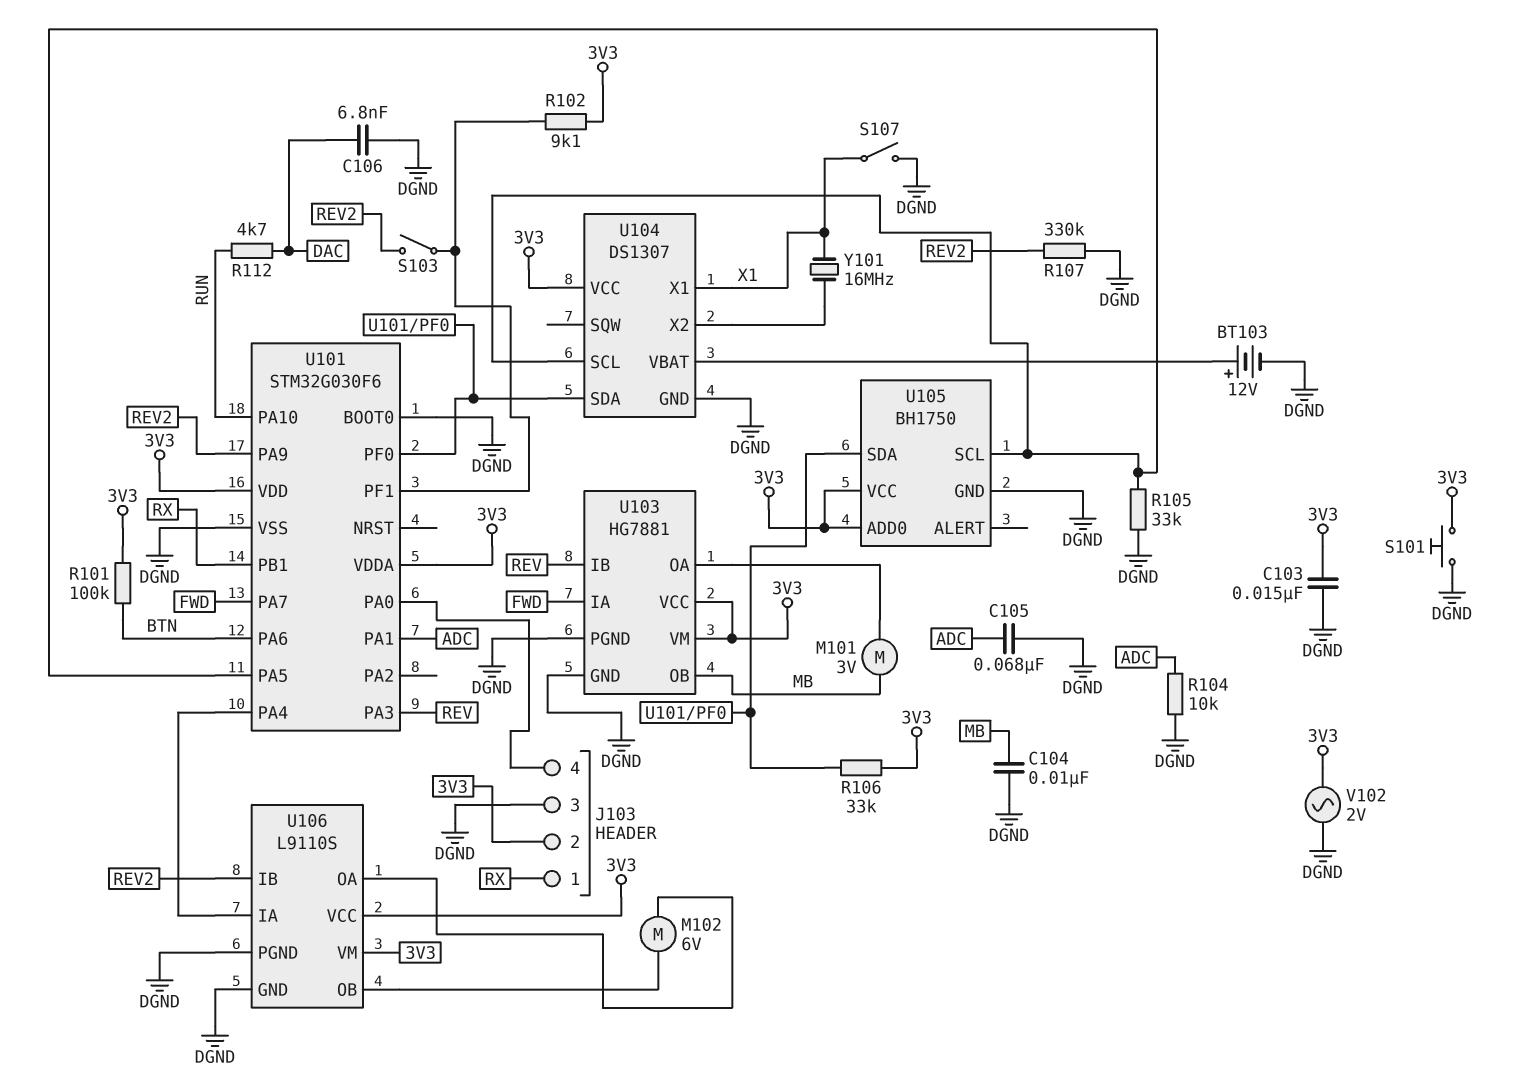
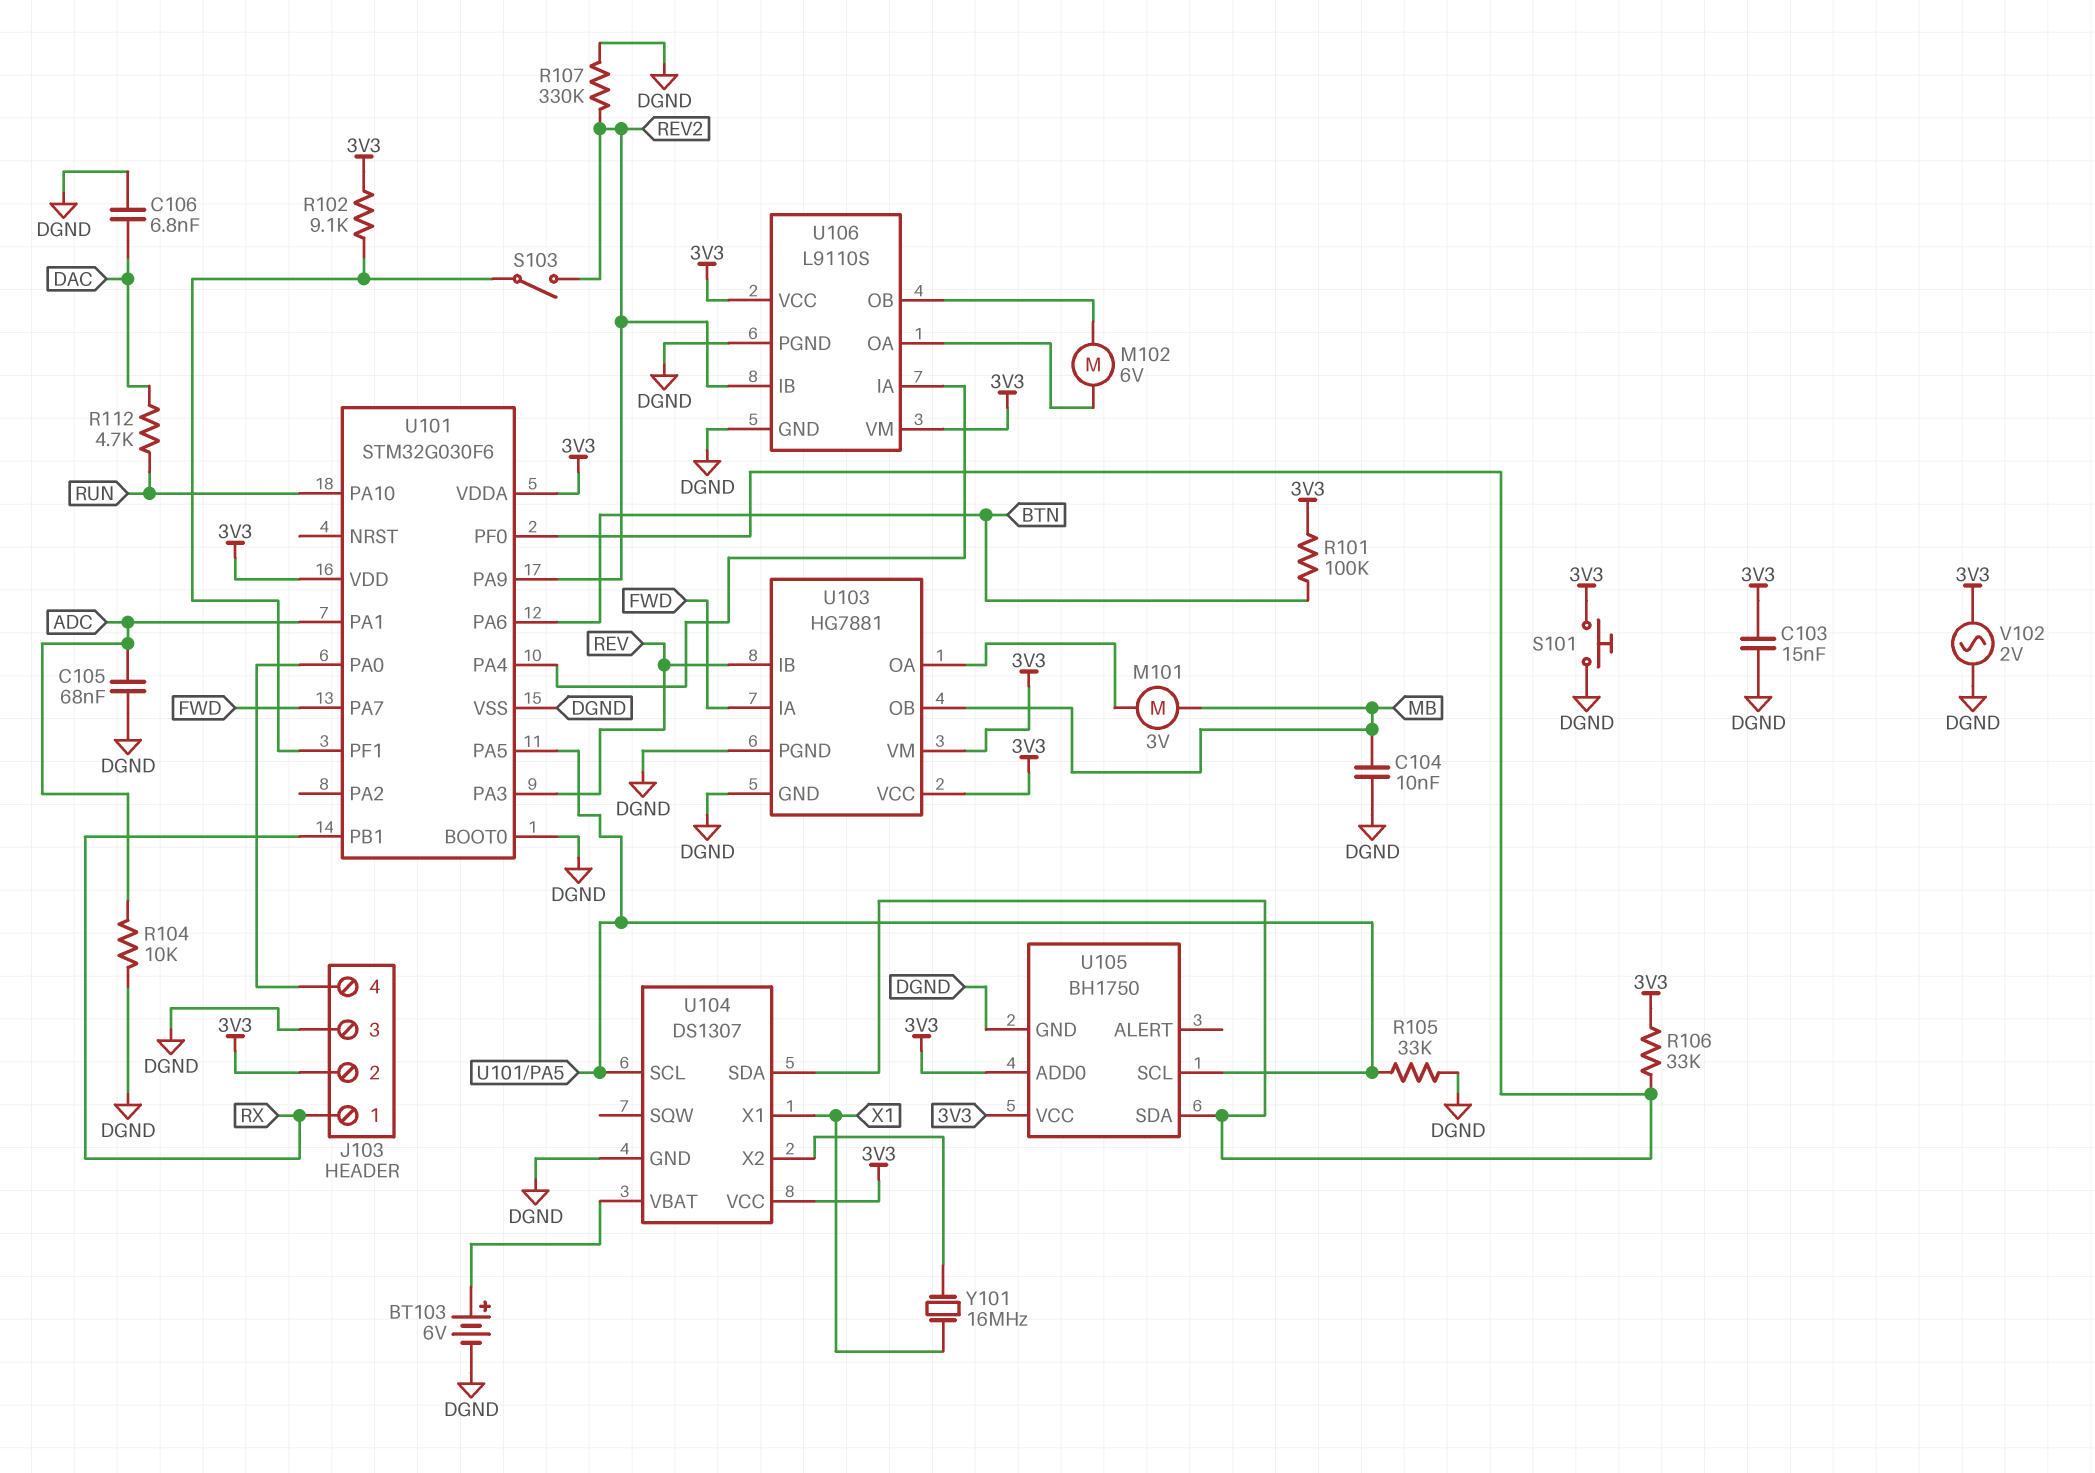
BT103: 12V (plus U104/VBAT, minus DGND) -> 6V (plus U104/VBAT, minus DGND)
S107: switch (DGND, X1) -> none

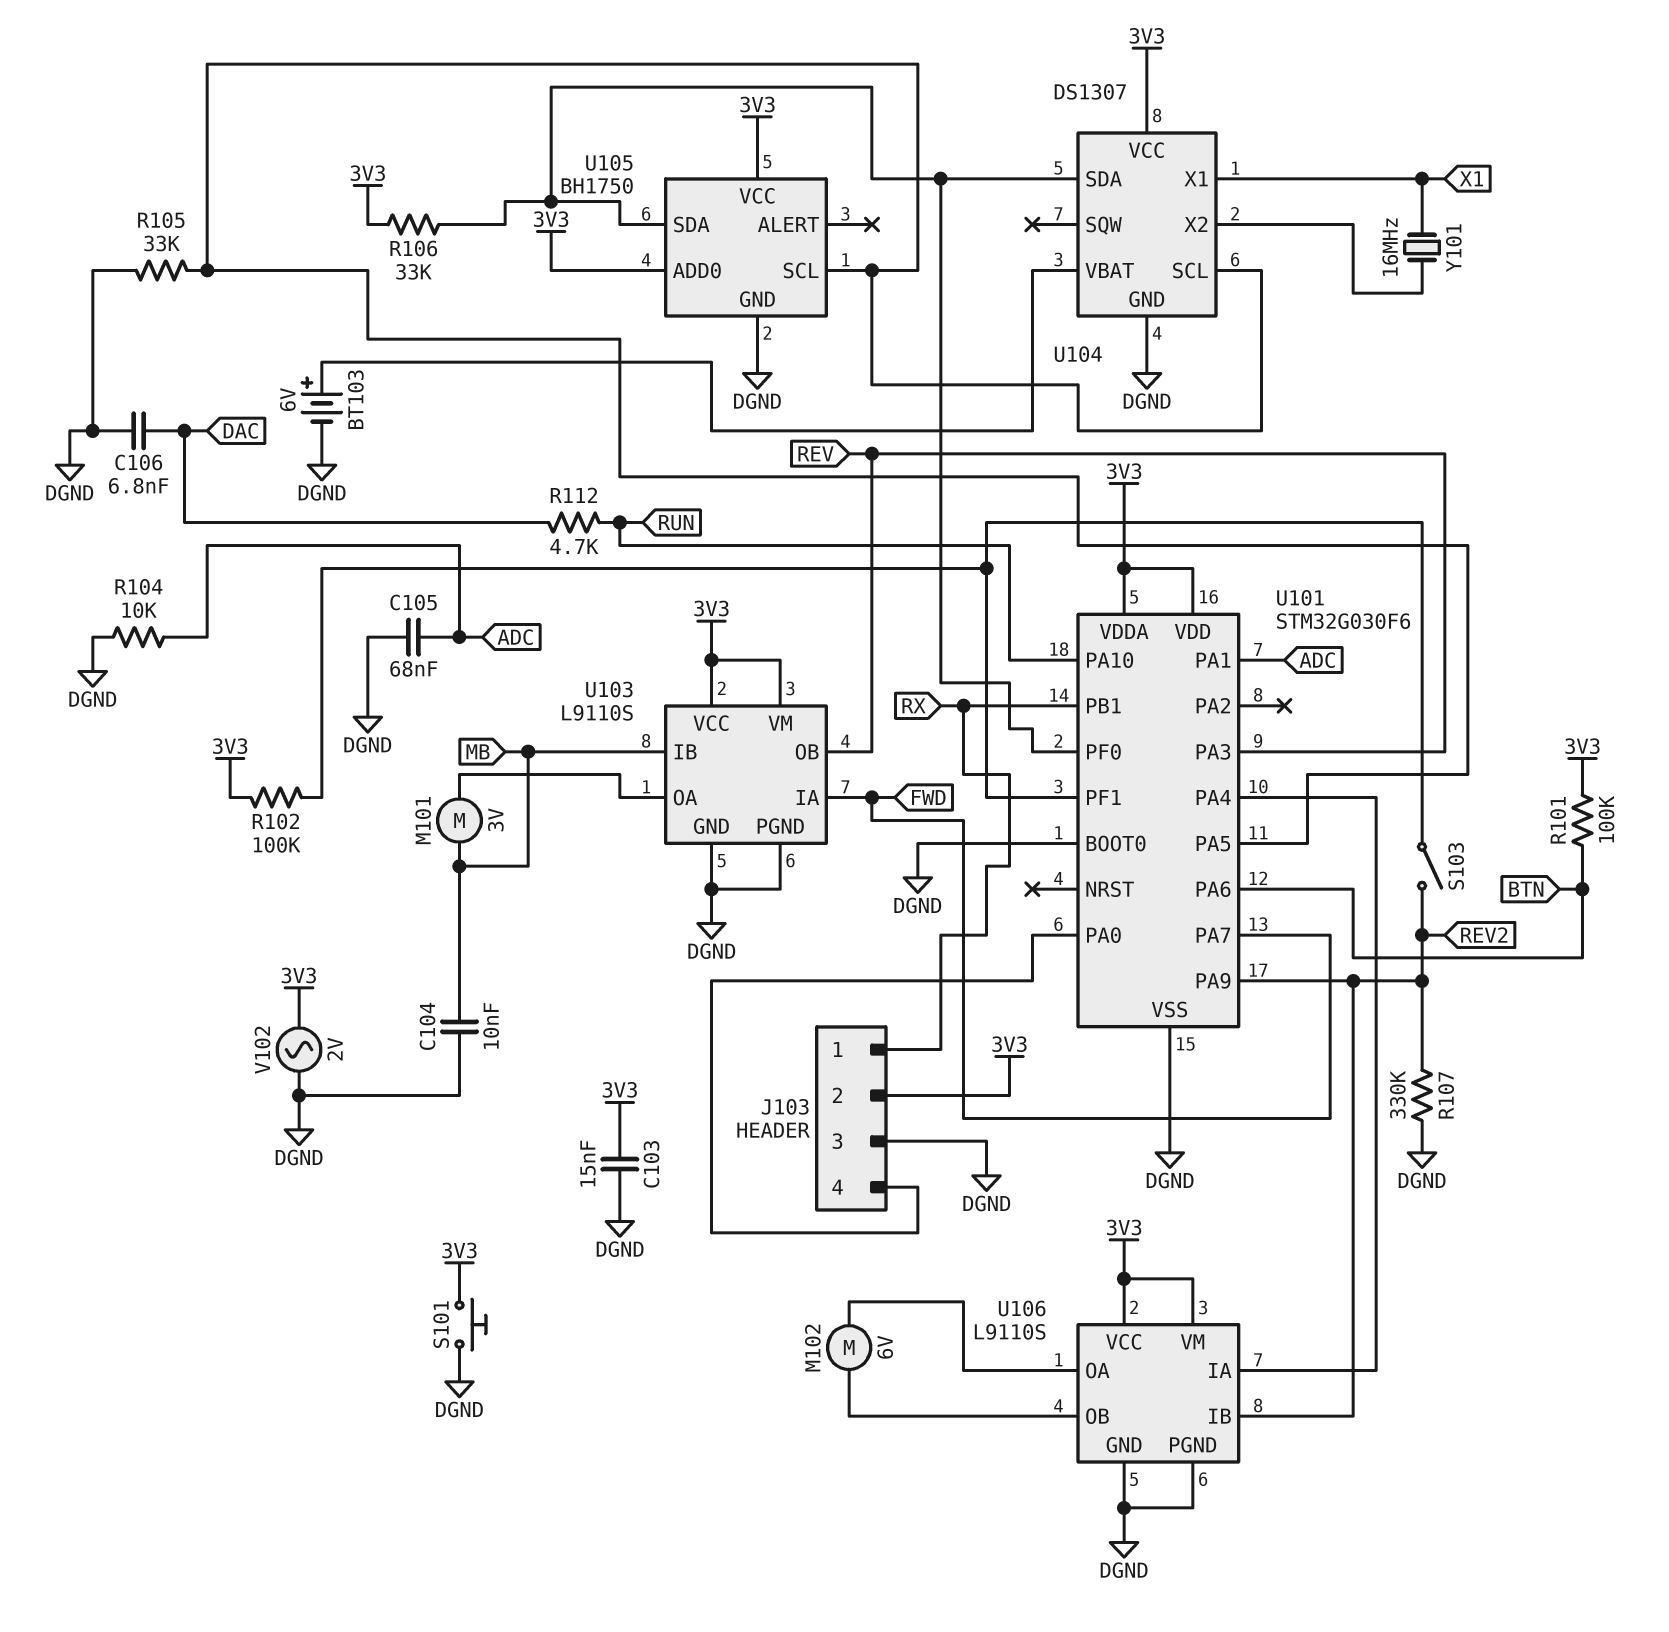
R102: 9.1k (3V3, U101/PF1) -> 100k (3V3, U101/PF1)
U103: HG7881 -> L9110S
U103 pin IB: REV -> MB
U103 pin OB: MB -> REV

